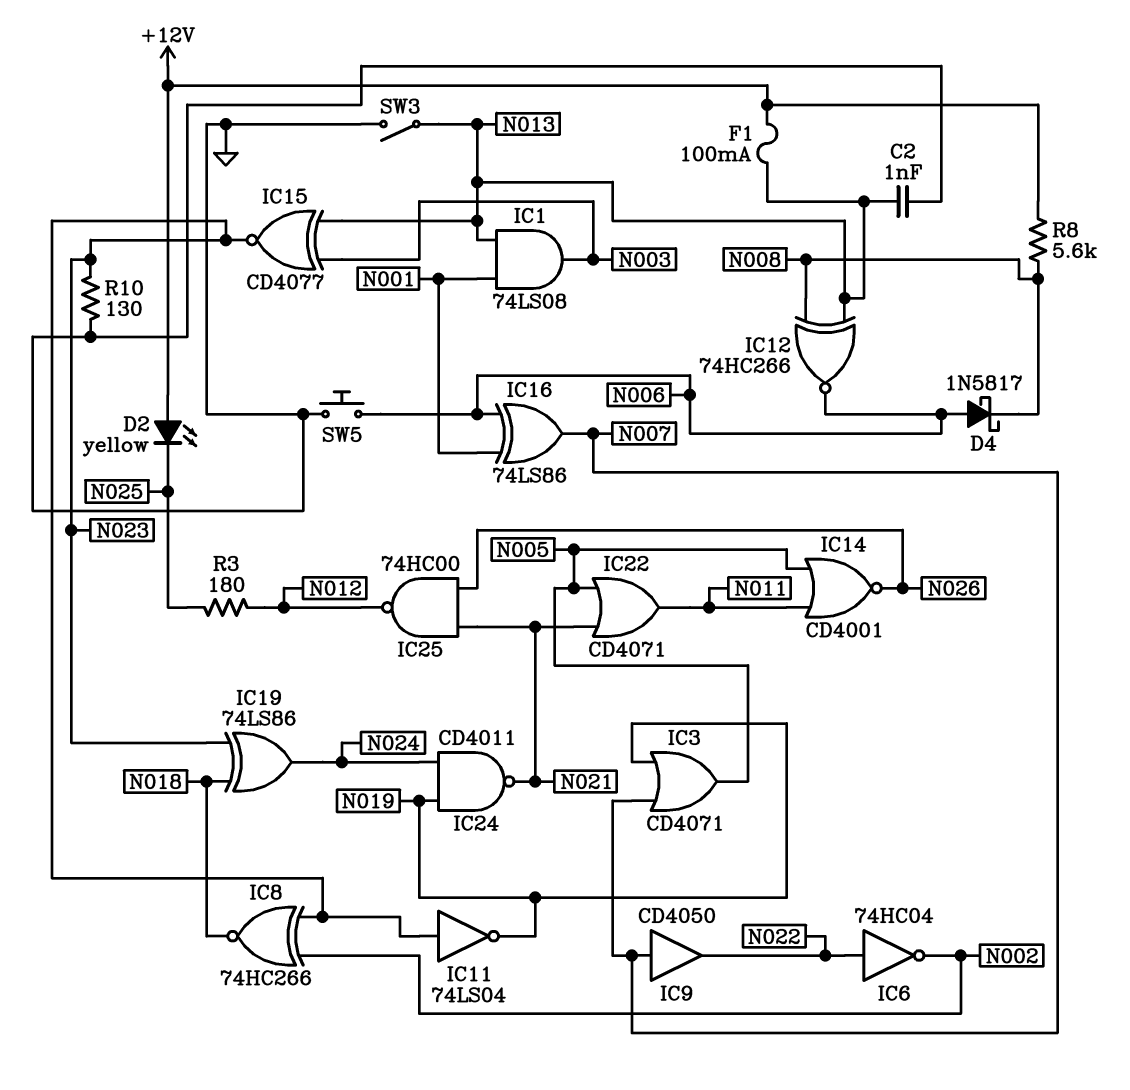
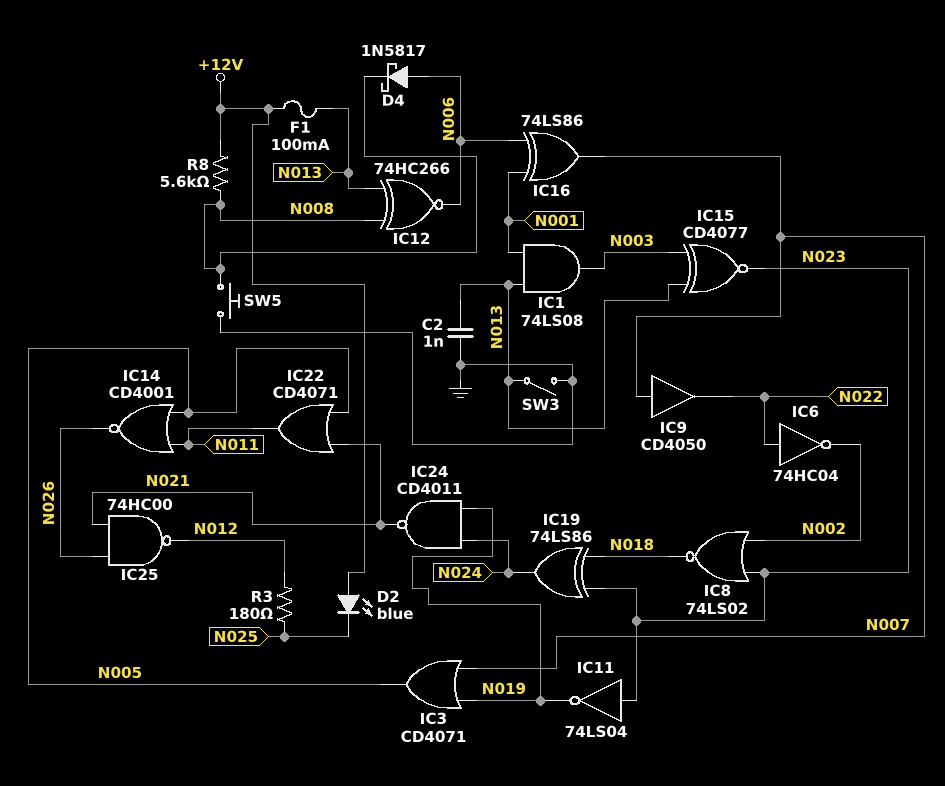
D2: LED yellow (A +12V, K N025) -> LED blue (A +12V, K N025)
IC8: XNOR 74HC266 (in N002, in N023, out N018) -> NOR 74LS02 (in N002, in N023, out N018)
R10: 130 (GND, N023) -> none
SW5: button (GND, N006) -> button (GND, N008)

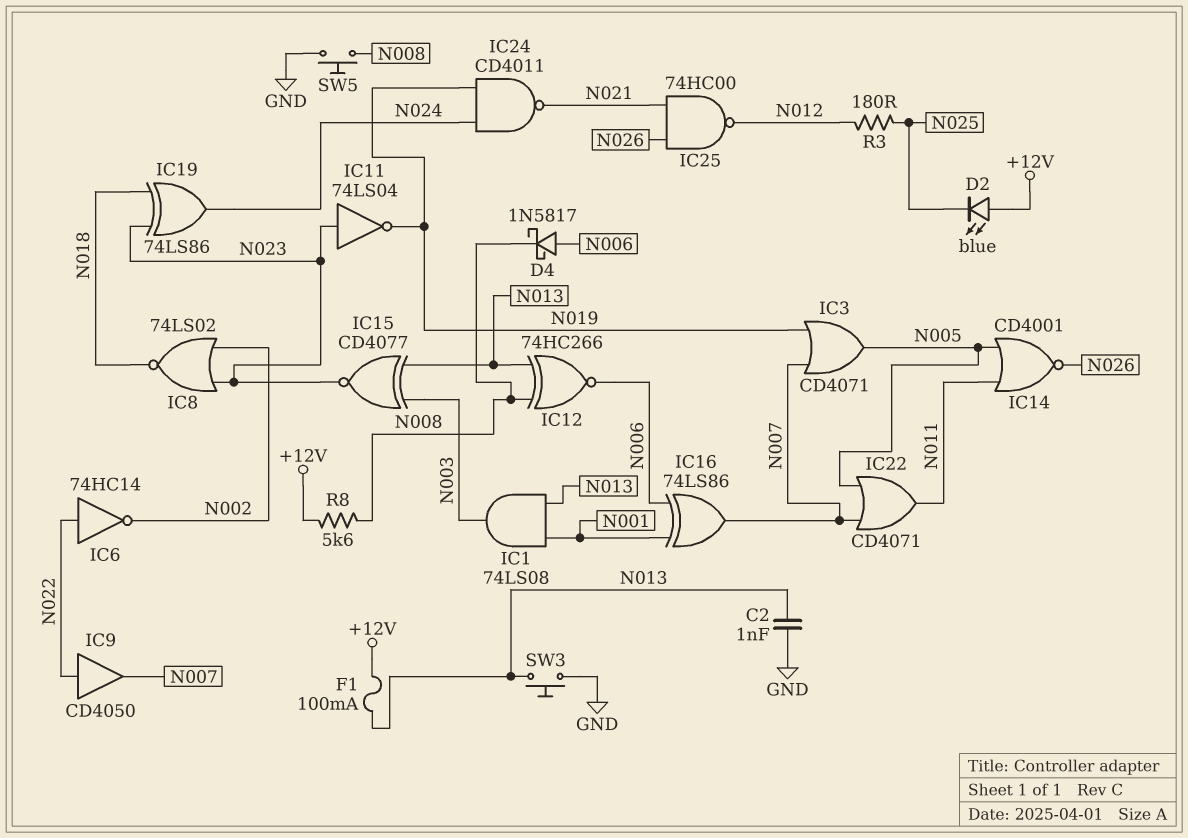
IC6: NOT 74HC04 (in N022, out N002) -> NOT 74HC14 (in N022, out N002)
IC9: buffer CD4050 (in N007, out N022) -> buffer CD4050 (in N022, out N007)
IC22: OR CD4071 (in N005, in N021, out N011) -> OR CD4071 (in N005, in N007, out N011)
SW3: switch (GND, N013) -> button (GND, N013)

